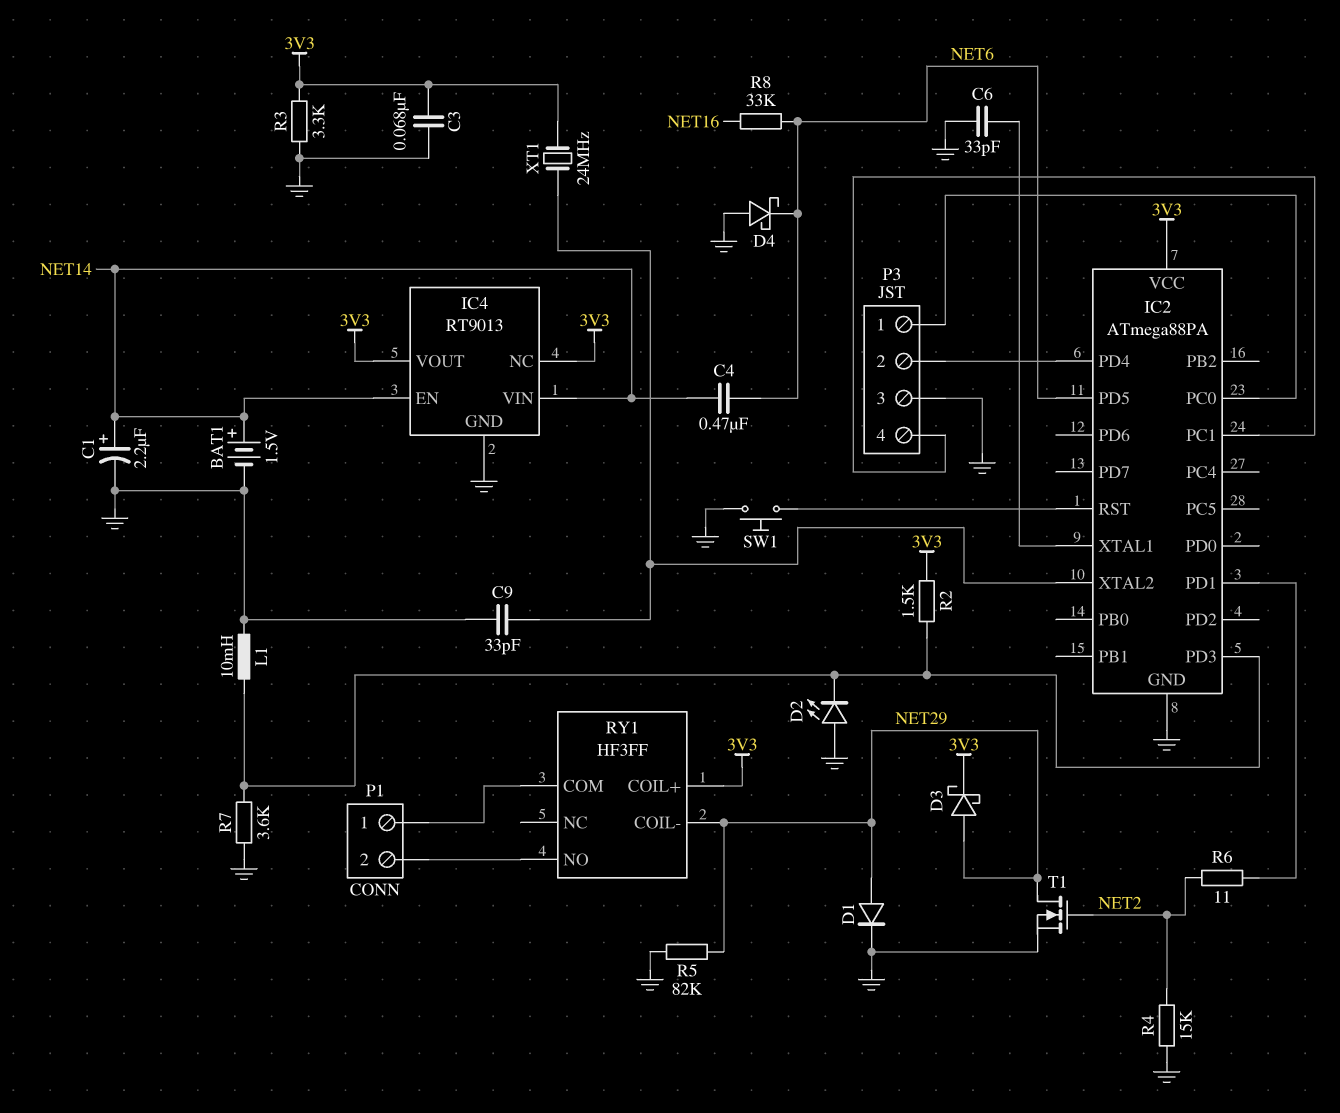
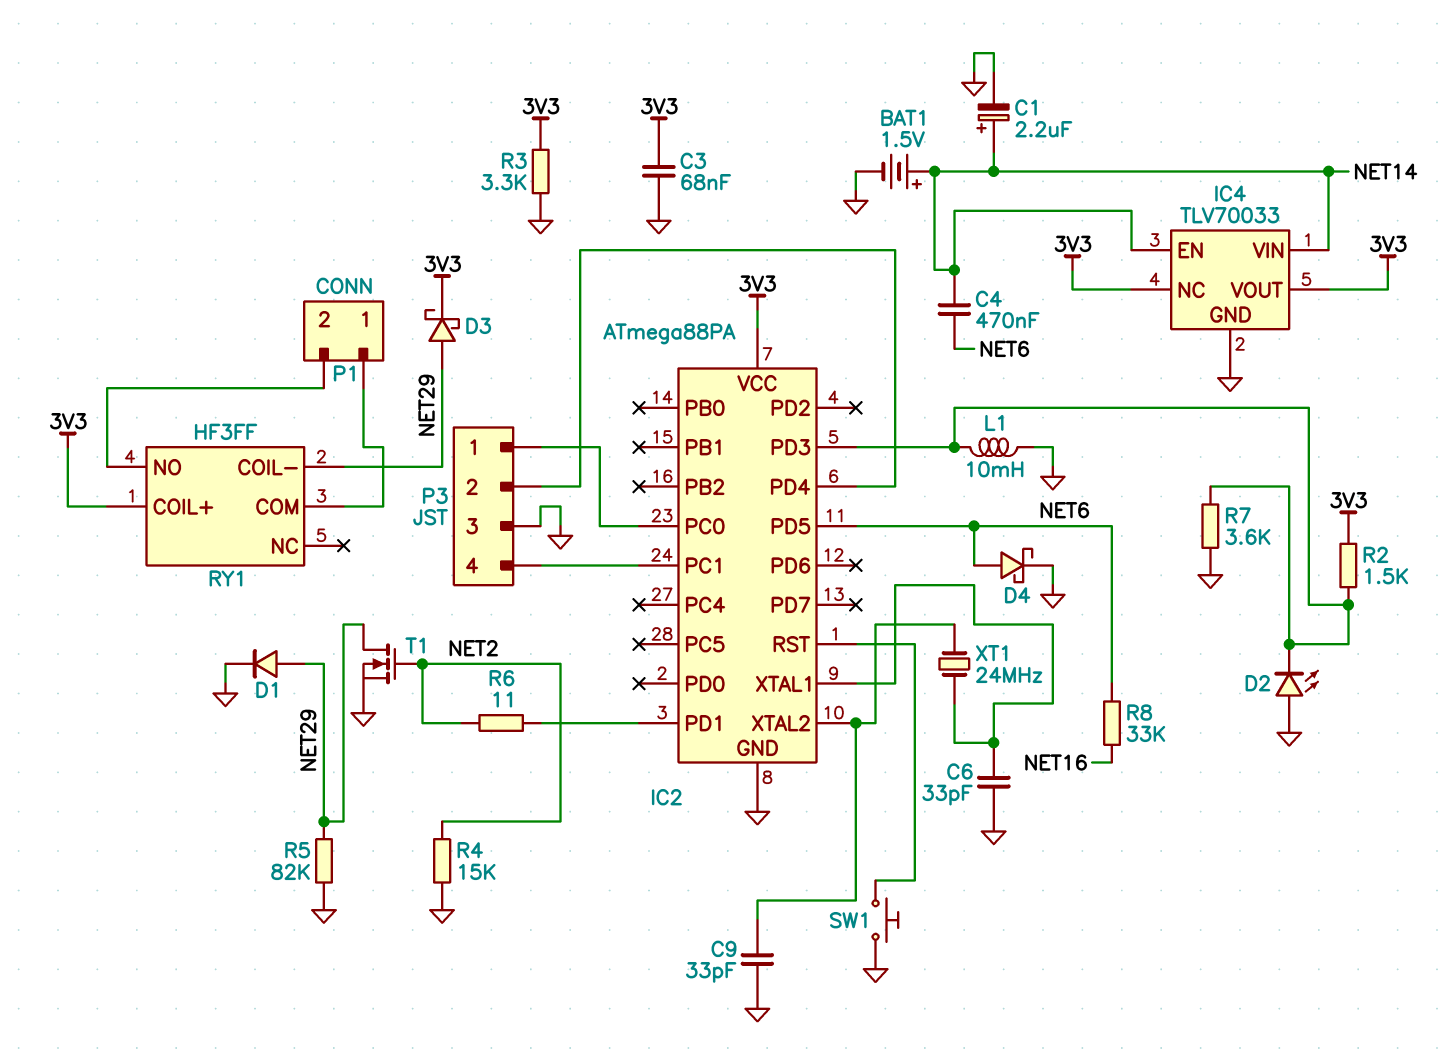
D4: schottky (A GND, K NET6) -> schottky (A NET6, K GND)
IC4: RT9013 -> TLV70033
XT1: 24MHz (3V3, IC2/XTAL2) -> 24MHz (IC2/XTAL1, IC2/XTAL2)

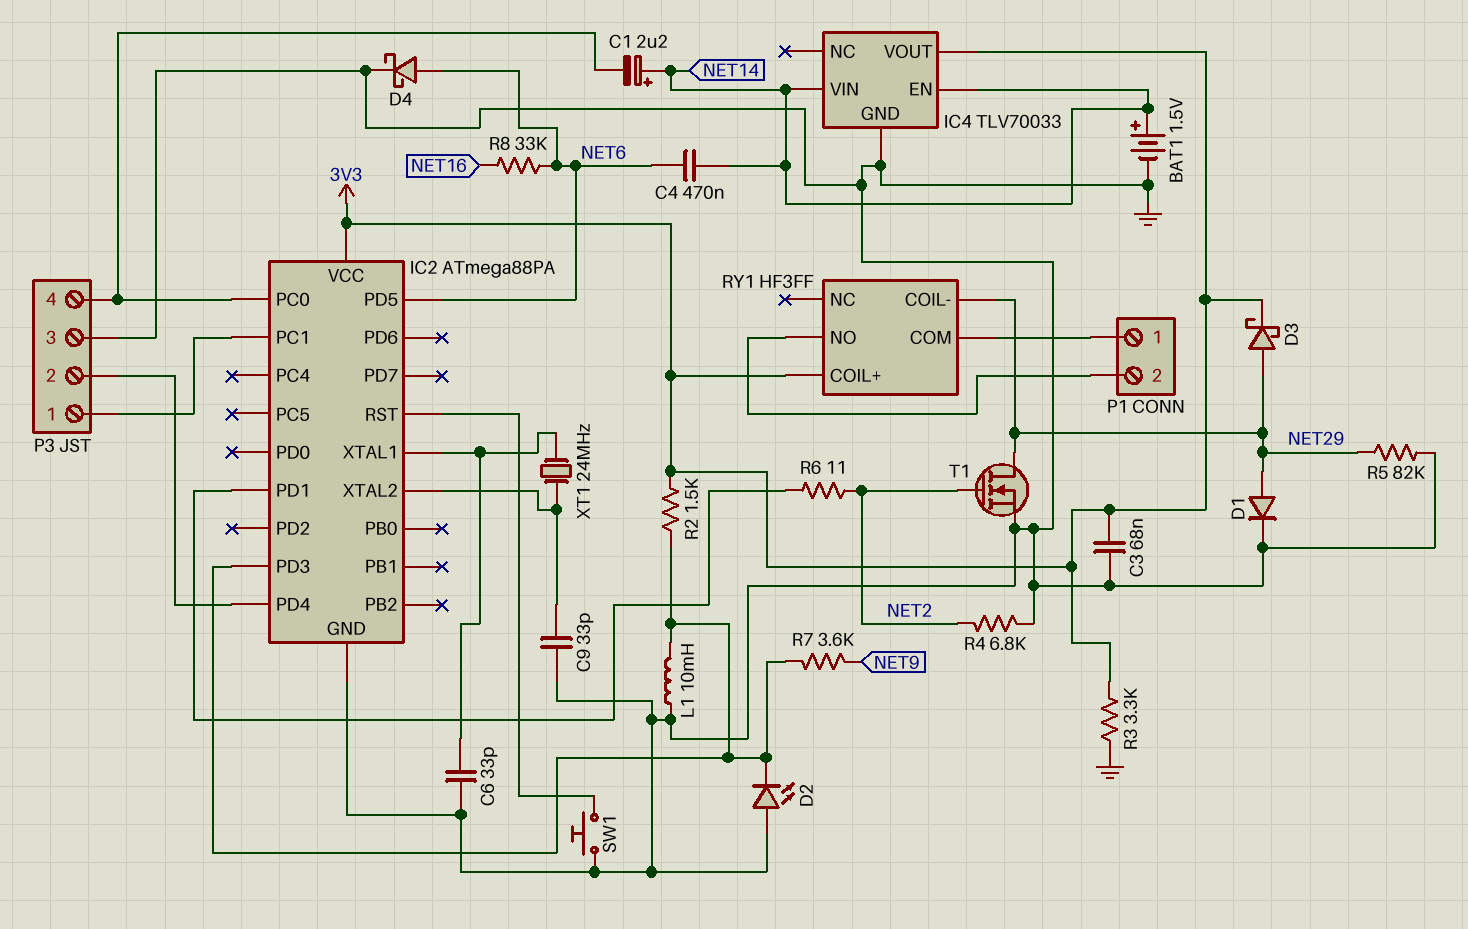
C1: 2.2uF (plus NET14, minus GND) -> 2.2uF (plus NET14, minus IC2/PC0)
IC4 pin NC: 3V3 -> none
P3 pin 1: IC2/PC0 -> IC2/PC1
P3 pin 4: IC2/PC1 -> IC2/PC0
R4: 15k (GND, NET2) -> 6.8k (GND, NET2)
R7: 3.6k (GND, IC2/PD3) -> 3.6k (IC2/PD3, NET9)

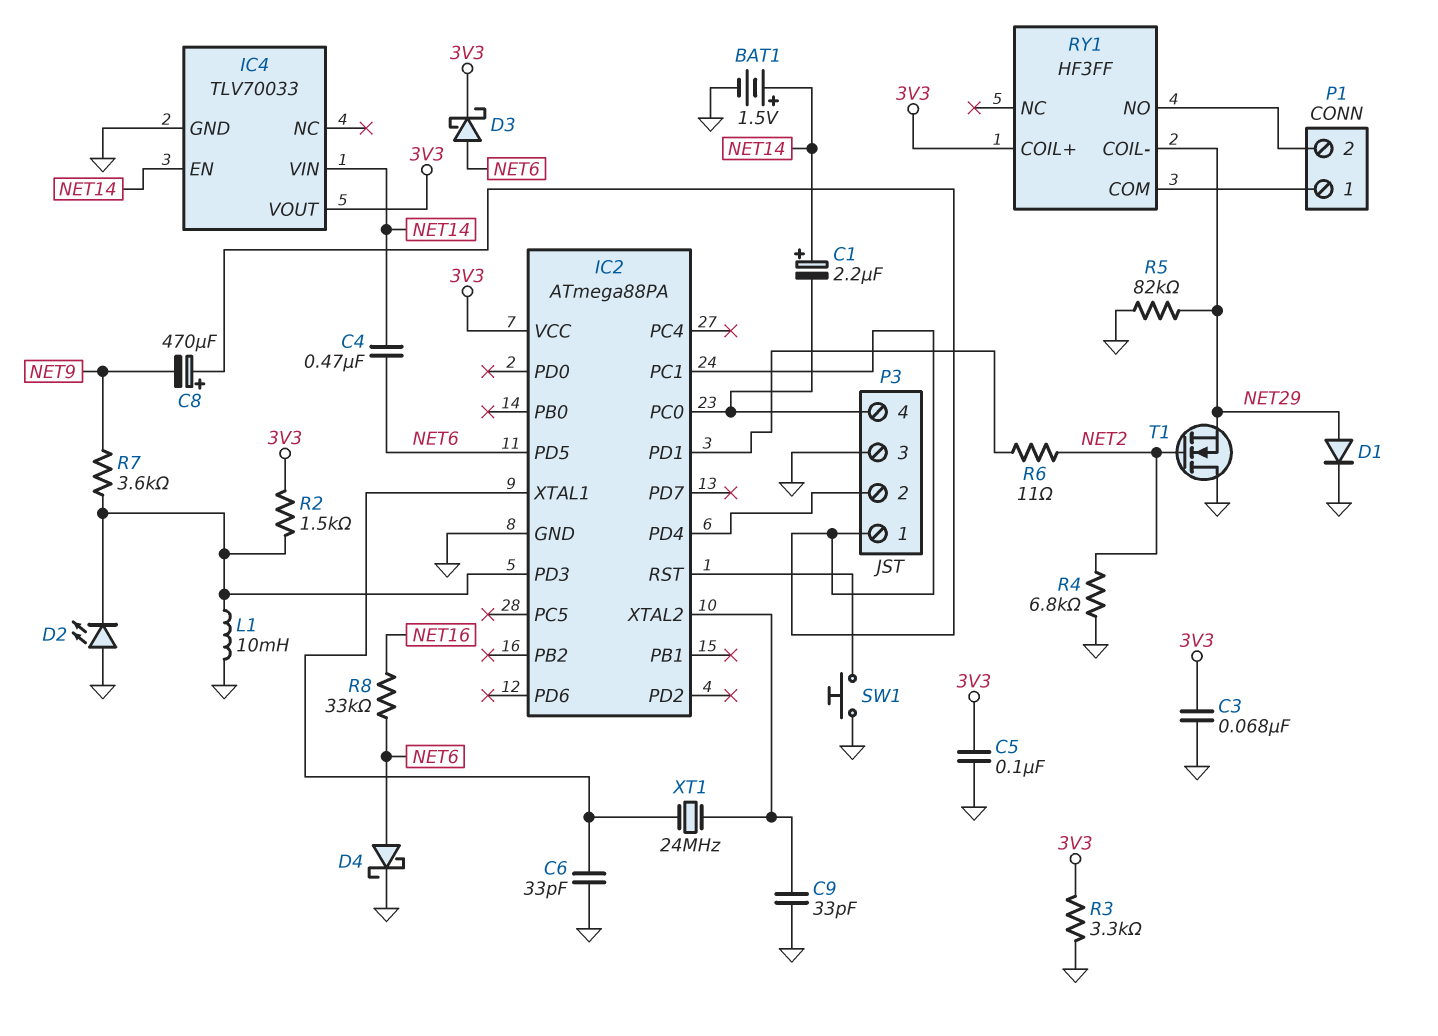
C5: none -> 100nF (3V3, GND)
C8: none -> 470uF (plus IC2/PC1, minus NET9)
D3: schottky (A NET29, K 3V3) -> schottky (A NET6, K 3V3)
T1: NMOS (G NET2, D NET29, S GND) -> NMOS (G NET2, D GND, S NET29)

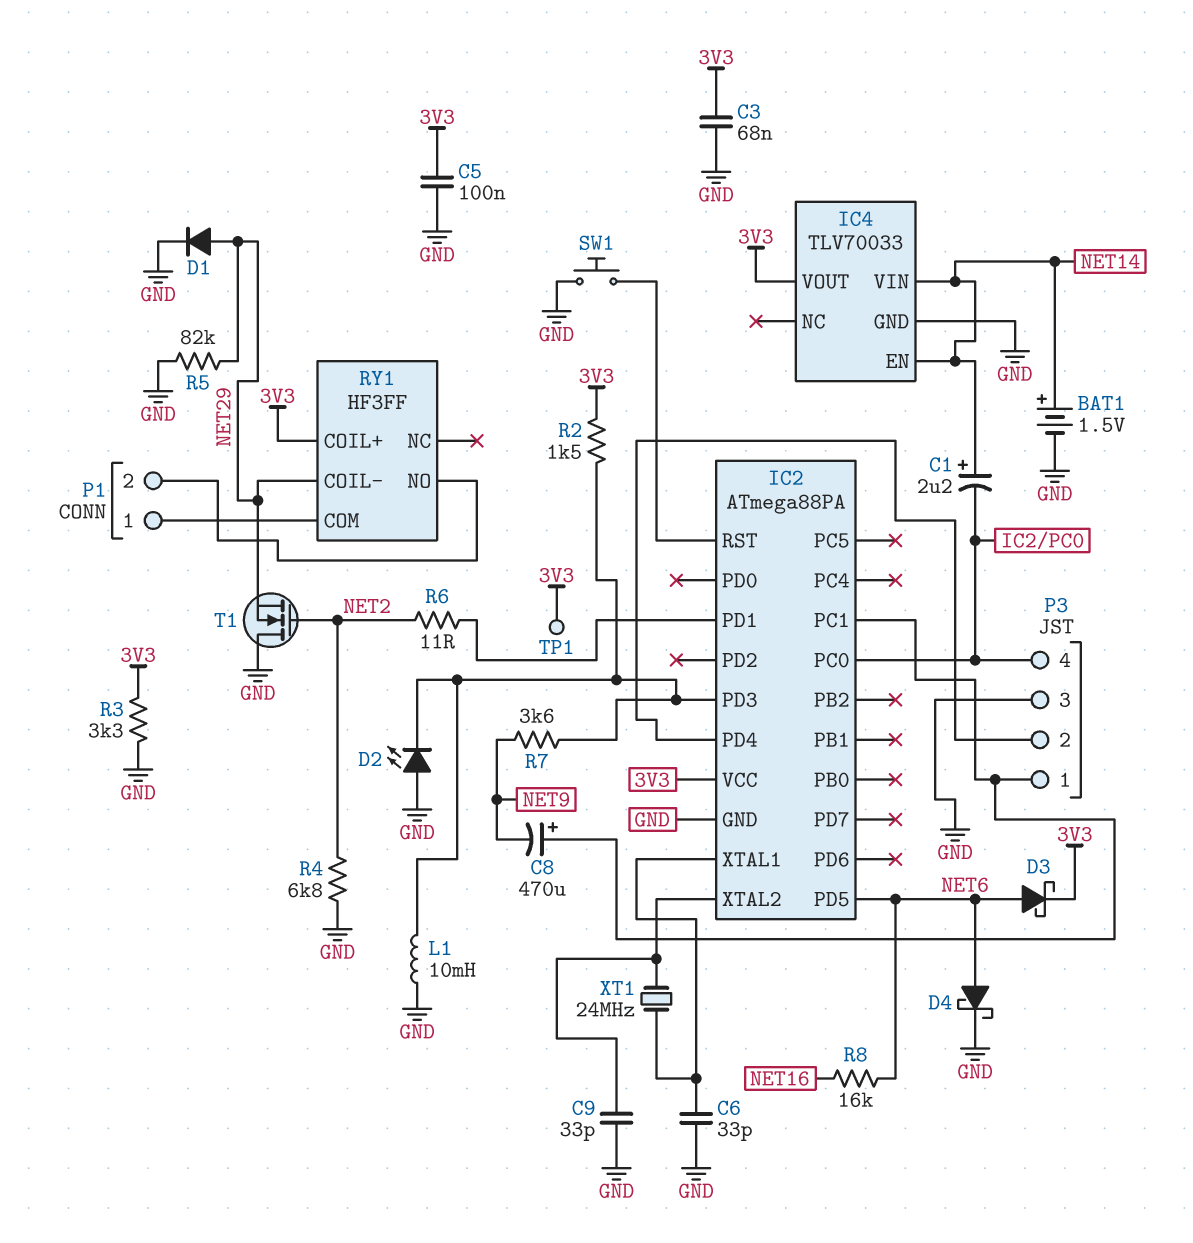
C4: 470nF (NET6, NET14) -> none
R8: 33k (NET6, NET16) -> 16k (NET6, NET16)
TP1: none -> test point (3V3)

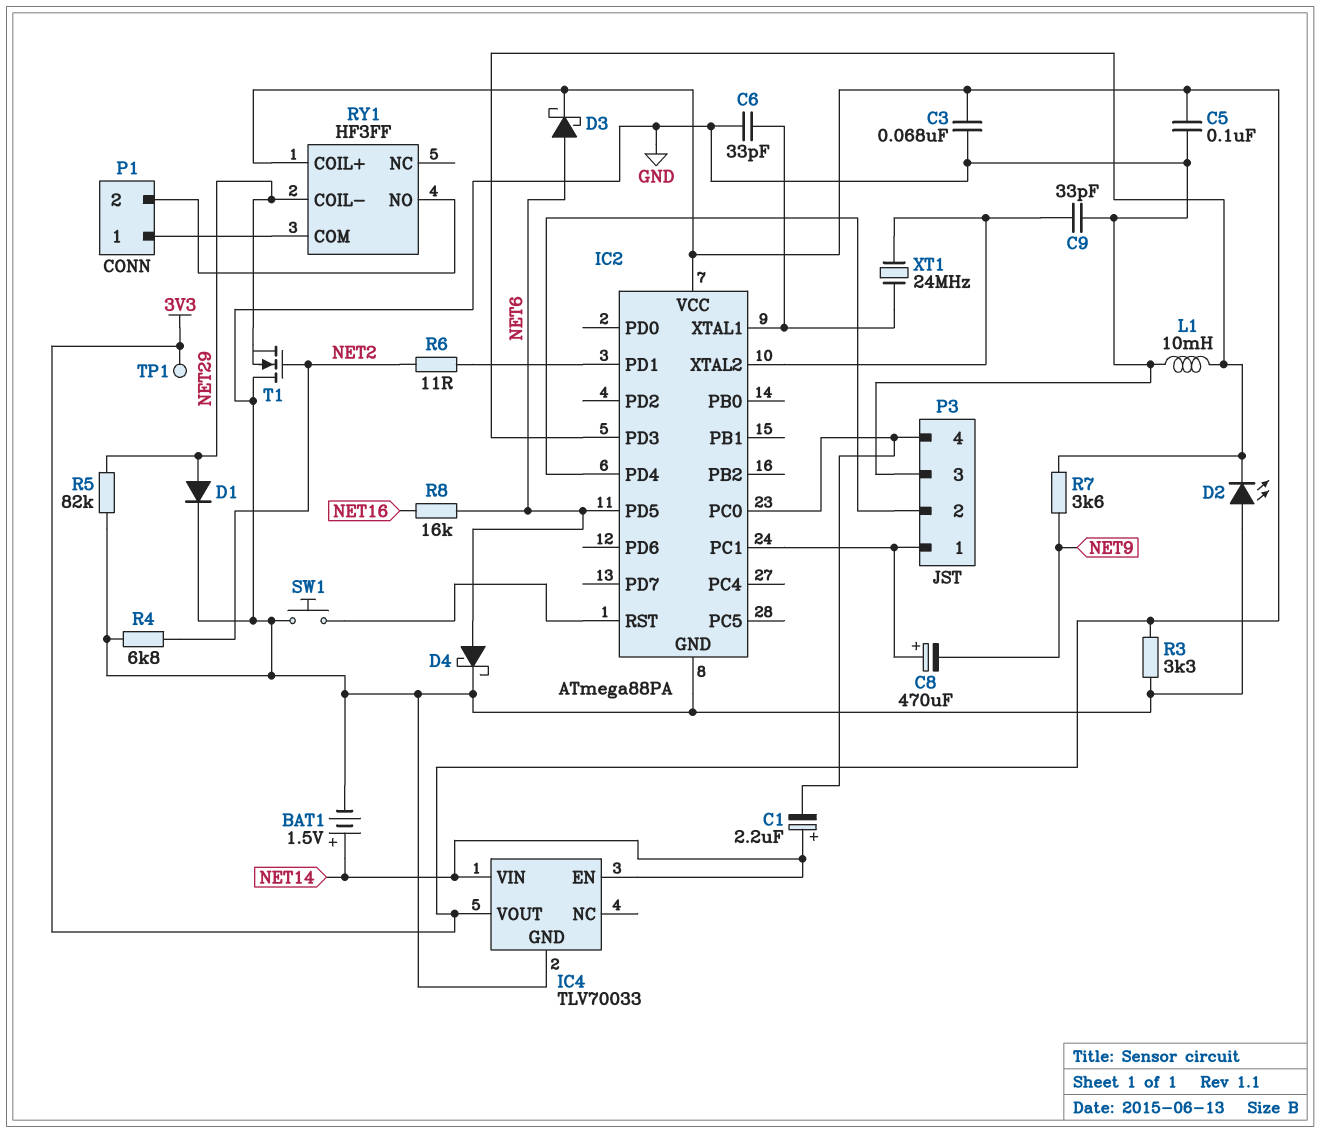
R2: 1.5k (3V3, IC2/PD3) -> none

